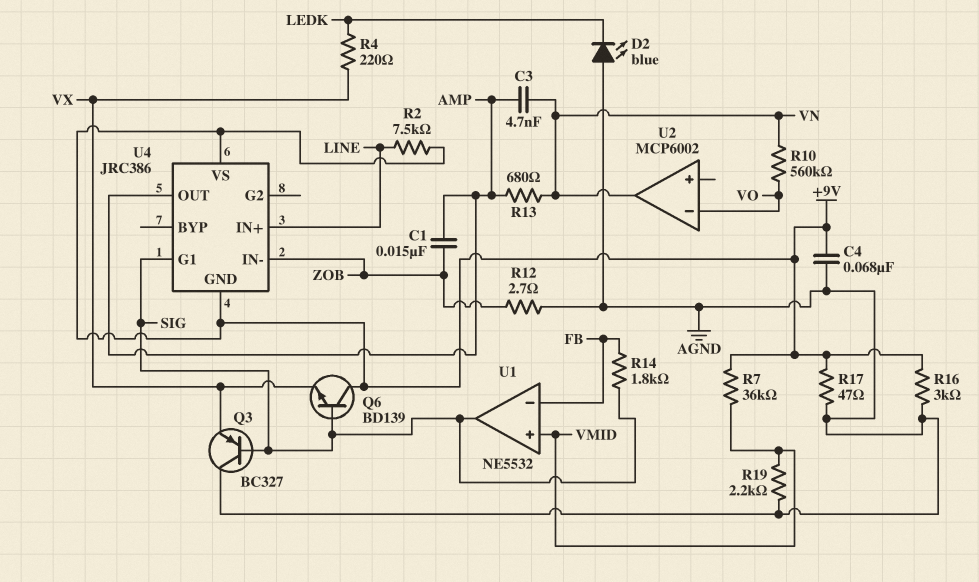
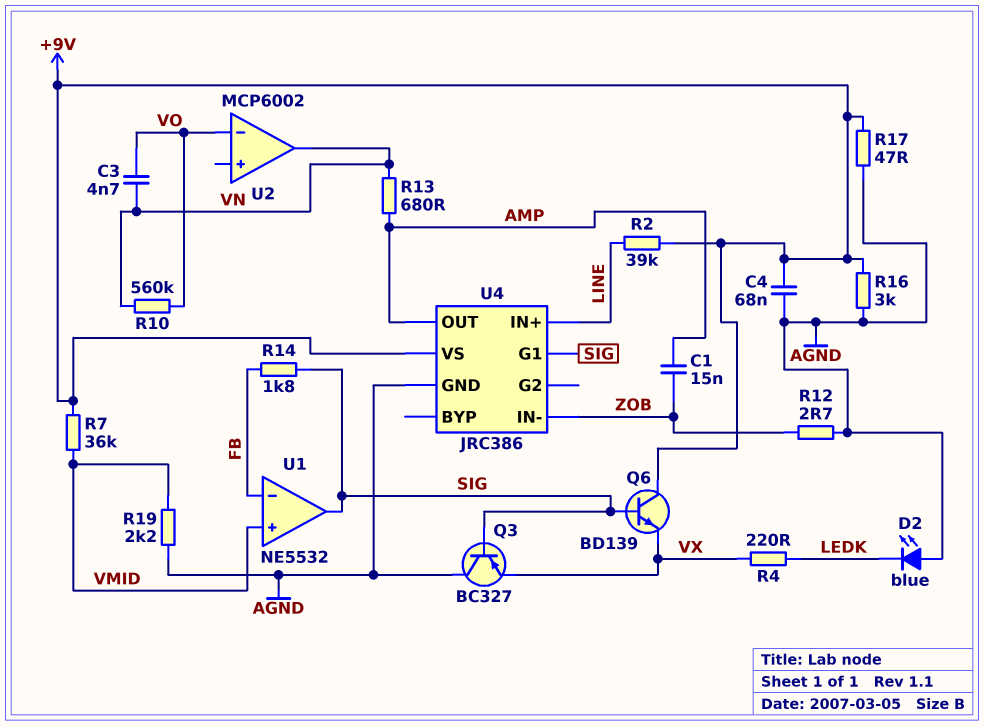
C3: 4.7nF (AMP, VN) -> 4.7nF (VN, VO)
R2: 7.5k (+9V, LINE) -> 39k (+9V, LINE)
U4 pin GND: +9V -> AGND

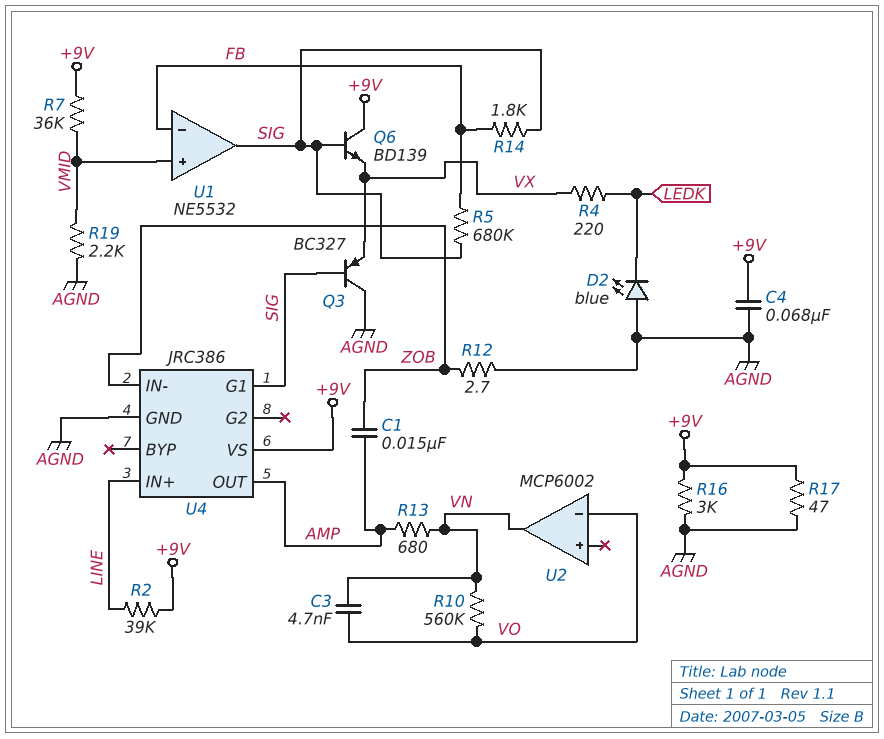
R5: none -> 680k (FB, SIG)

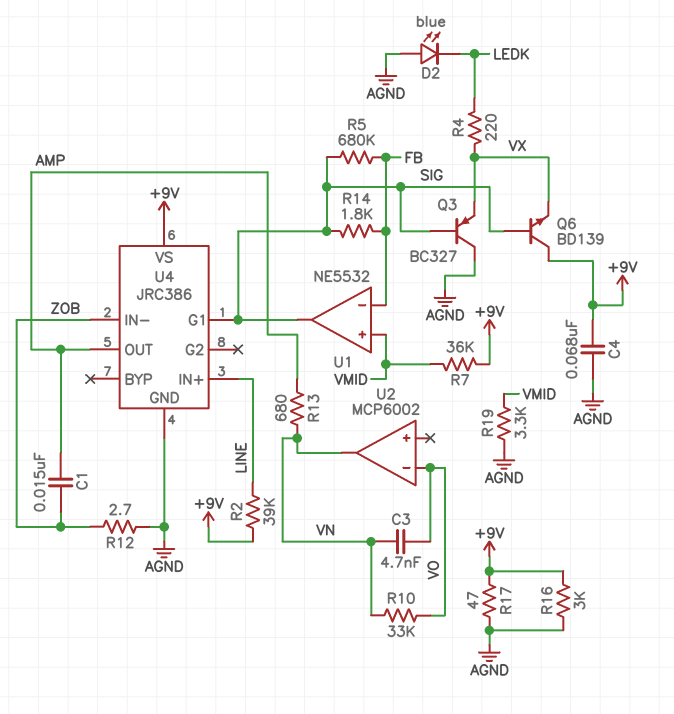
R10: 560k (VN, VO) -> 33k (VN, VO)
R19: 2.2k (AGND, VMID) -> 3.3k (AGND, VMID)

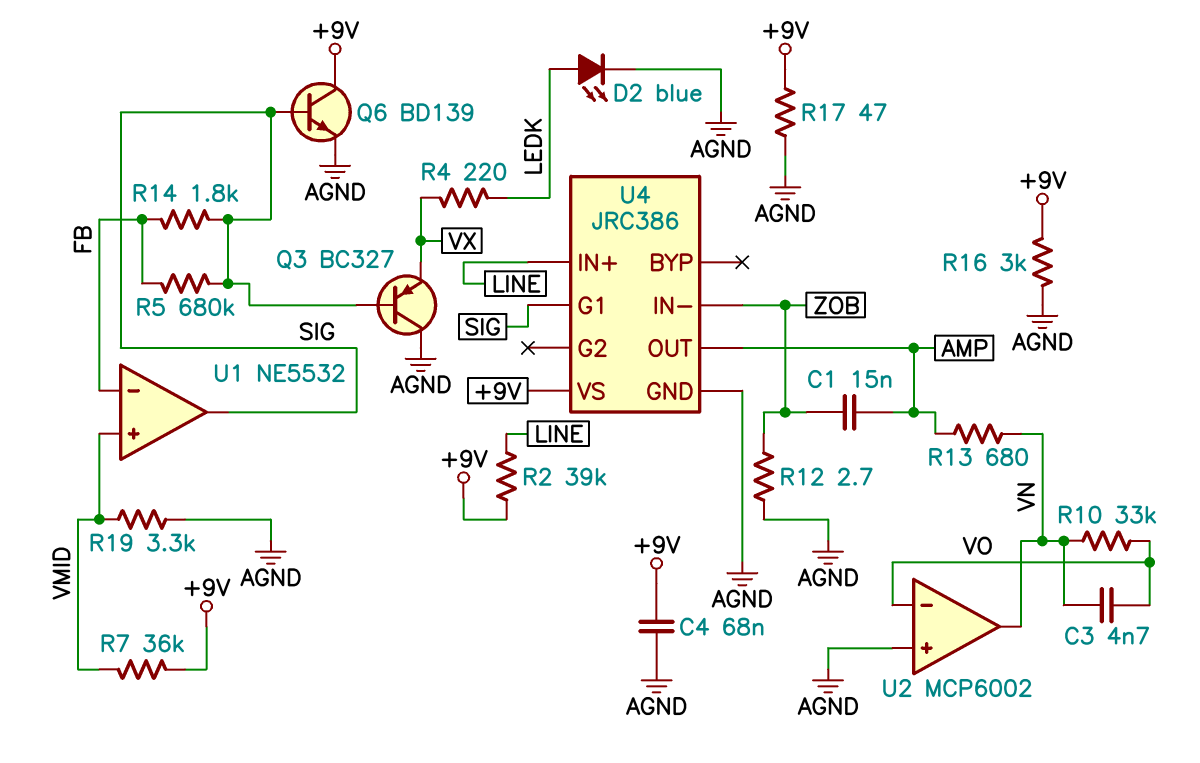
D2: LED blue (A AGND, K LEDK) -> LED blue (A LEDK, K AGND)
Q6: NPN BD139 (B SIG, C +9V, E VX) -> NPN BD139 (B SIG, C +9V, E AGND)
U2 pin in+: none -> AGND

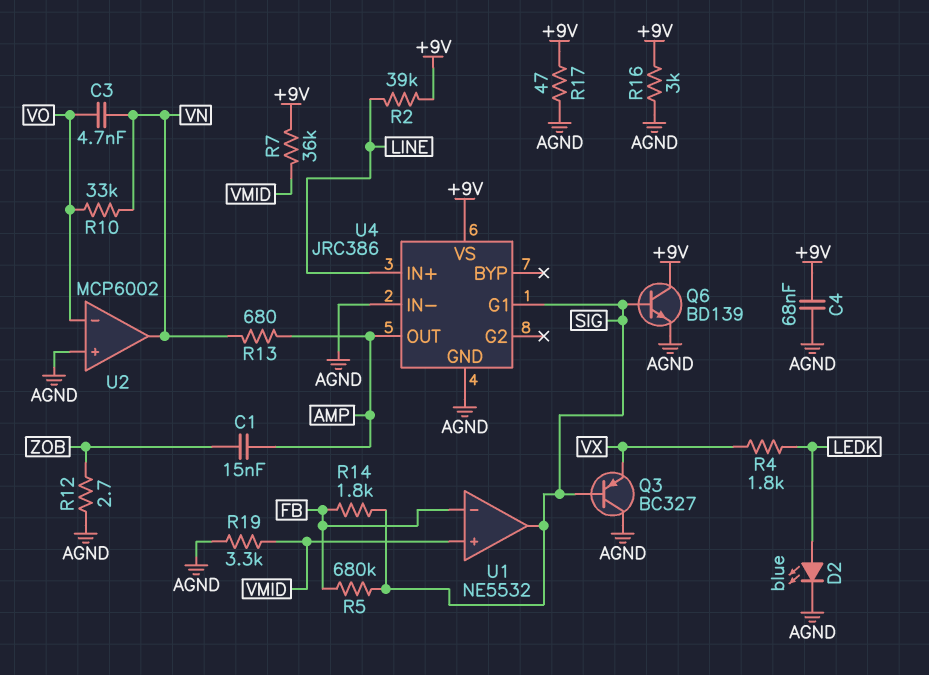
R4: 220 (LEDK, VX) -> 1.8k (LEDK, VX)
U4 pin IN-: ZOB -> AGND

